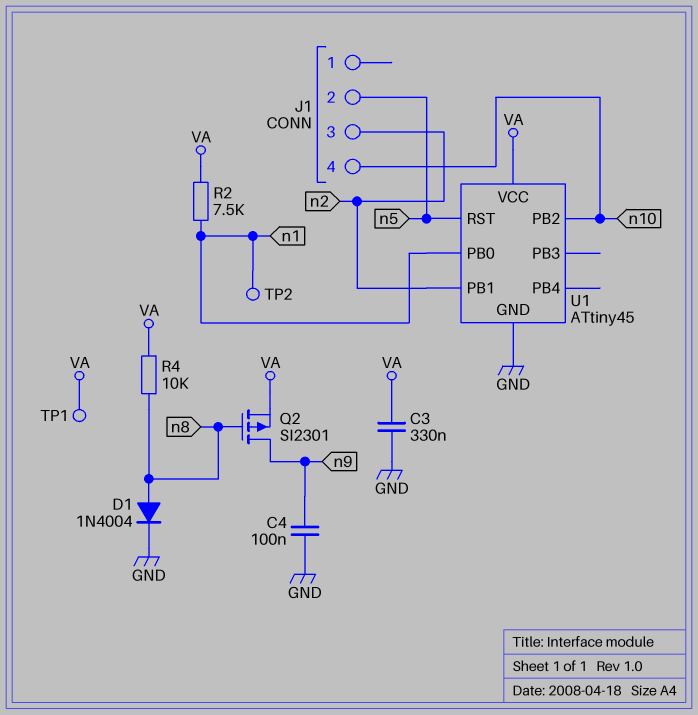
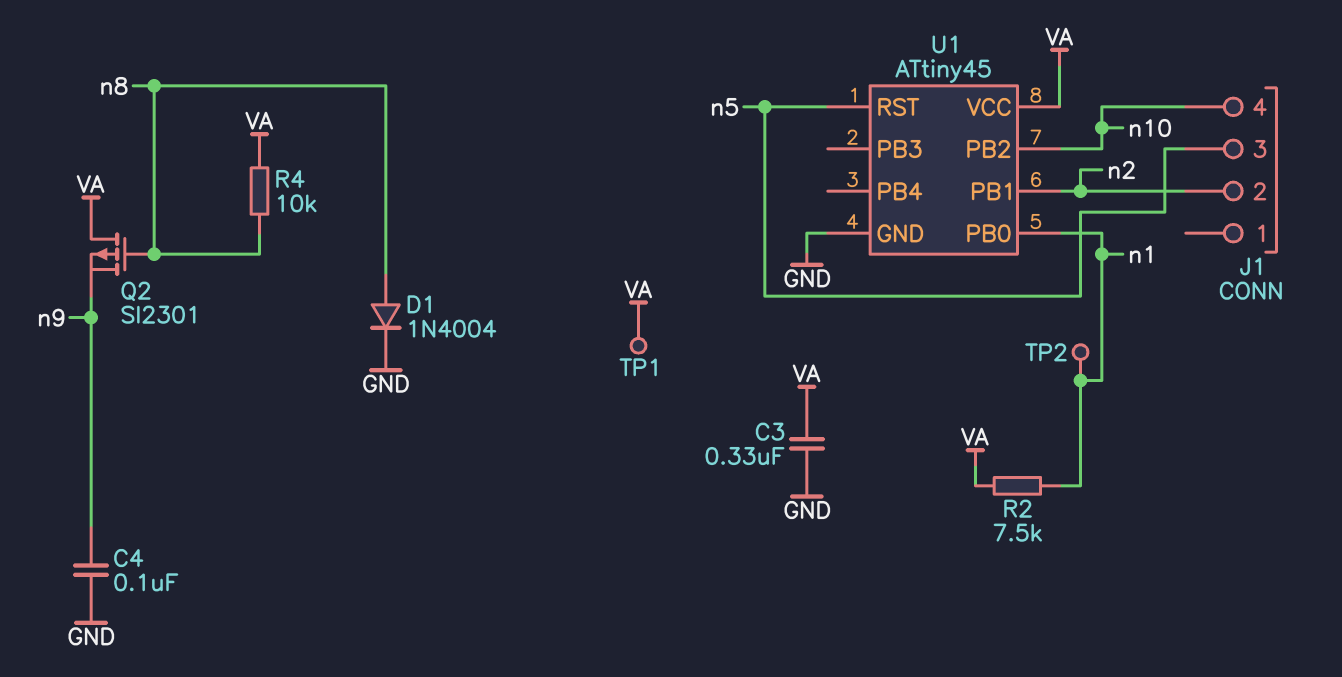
J1 pin 2: n5 -> n2
J1 pin 3: n2 -> n5
Q2: PMOS SI2301 (G n8, D n9, S VA) -> PMOS SI2301 (G n8, D VA, S n9)

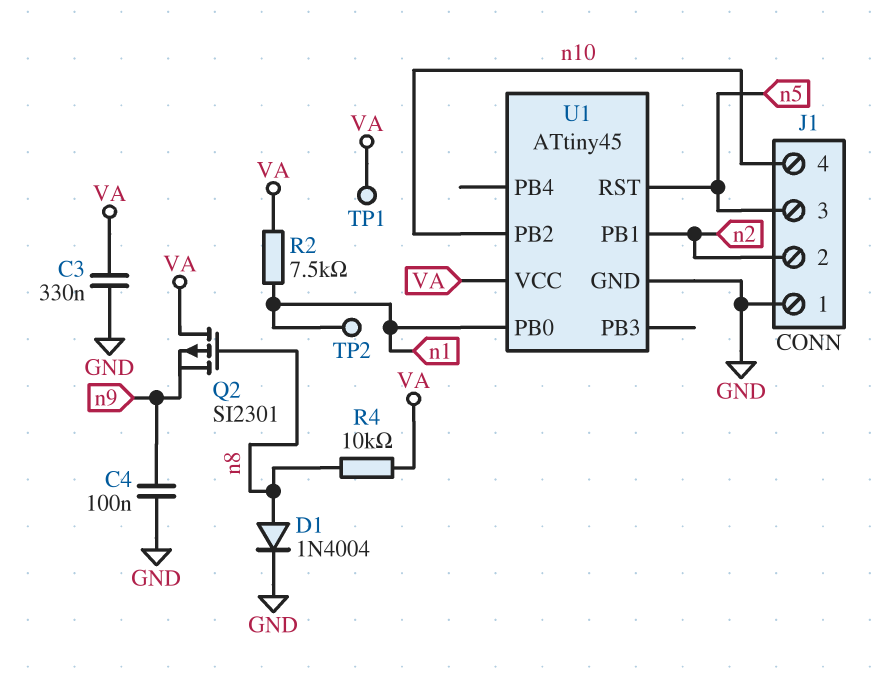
J1 pin 1: none -> GND

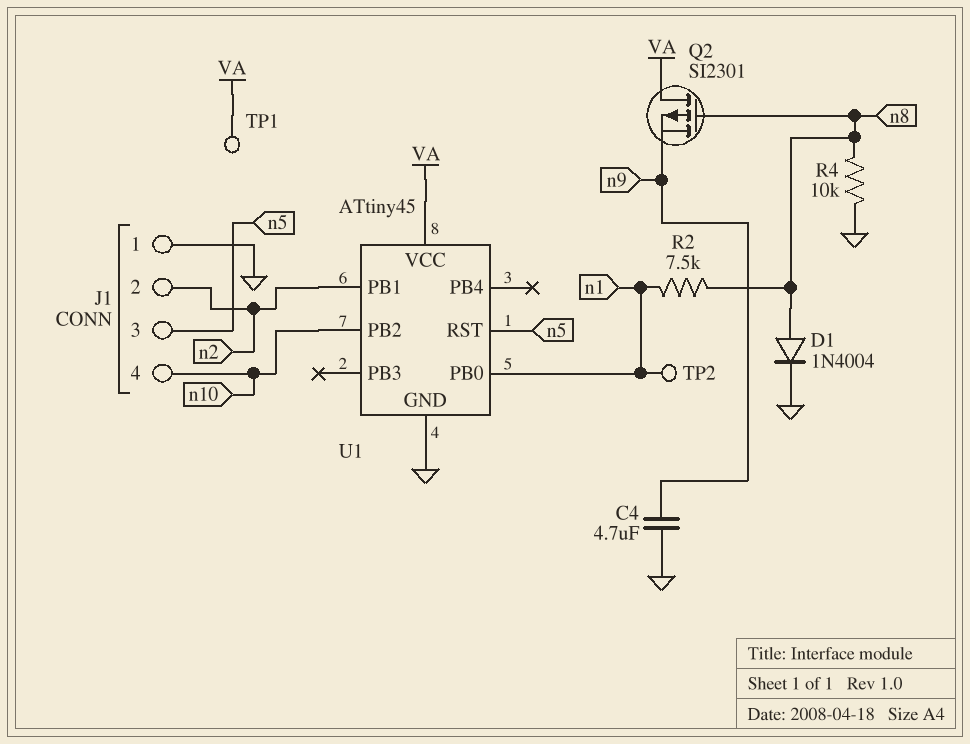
C3: 330nF (GND, VA) -> none
C4: 100nF (GND, n9) -> 4.7uF (GND, n9)
R2: 7.5k (VA, n1) -> 7.5k (n1, n8)
R4: 10k (VA, n8) -> 10k (GND, n8)

